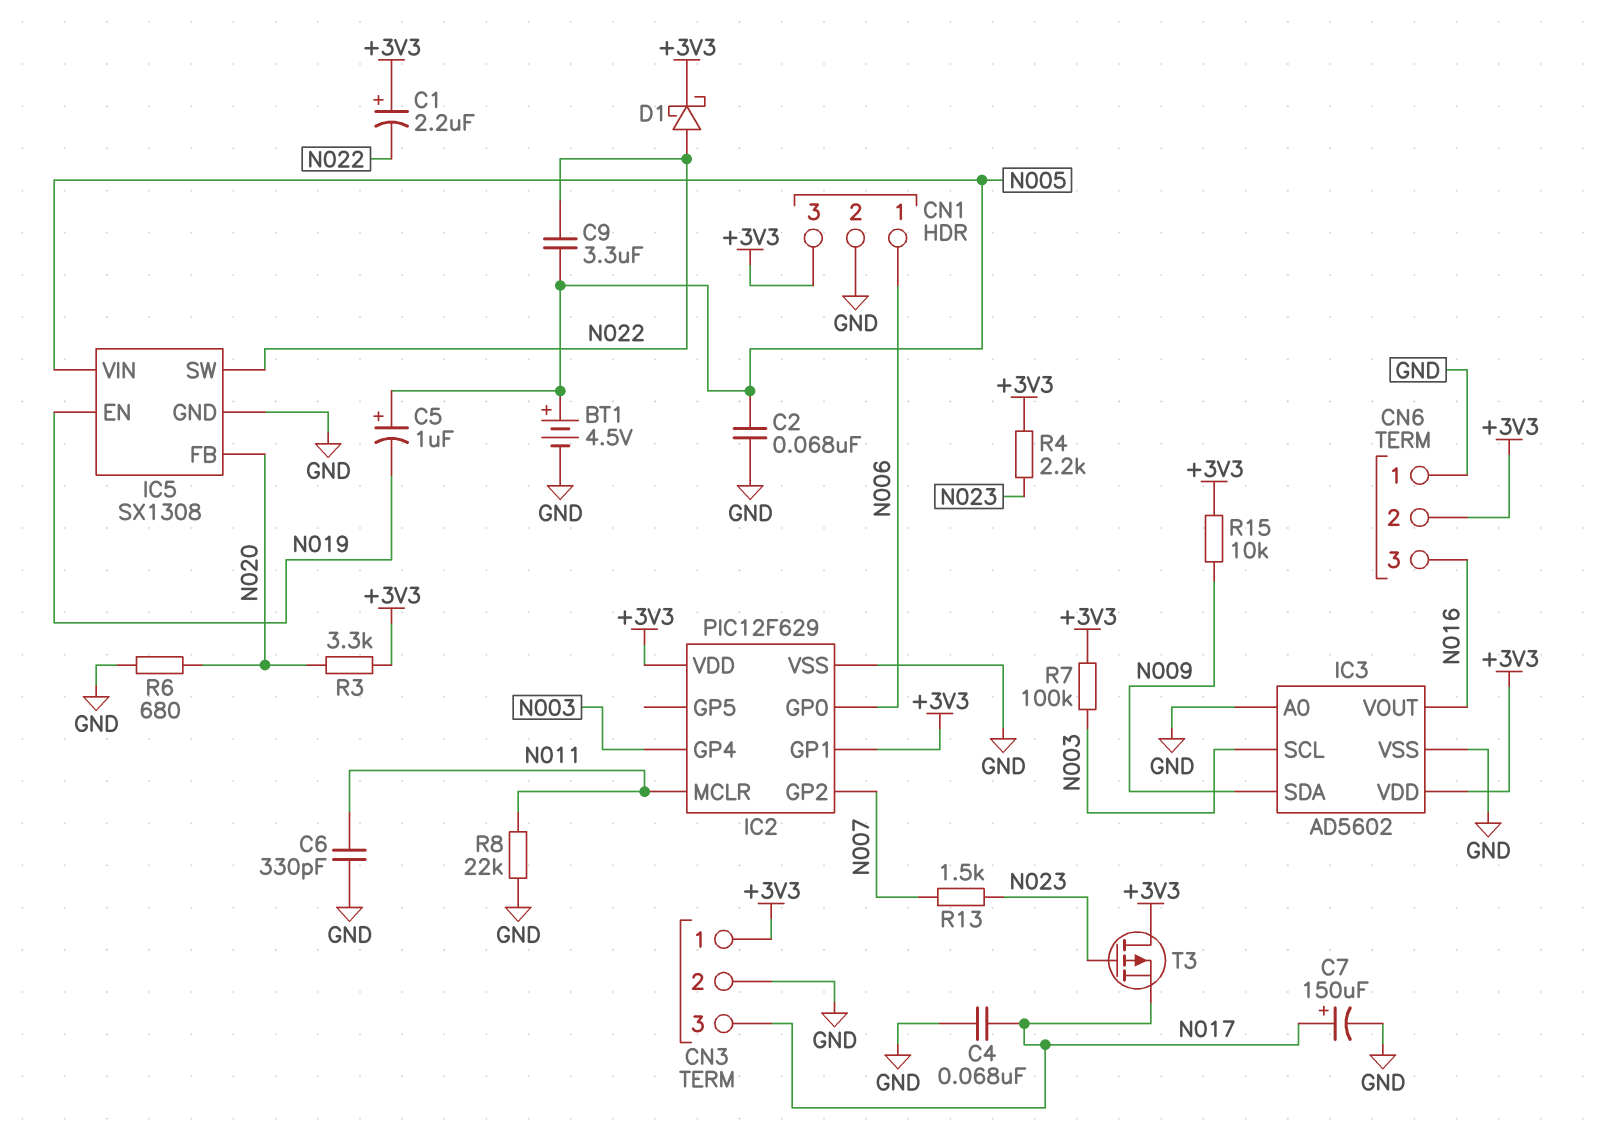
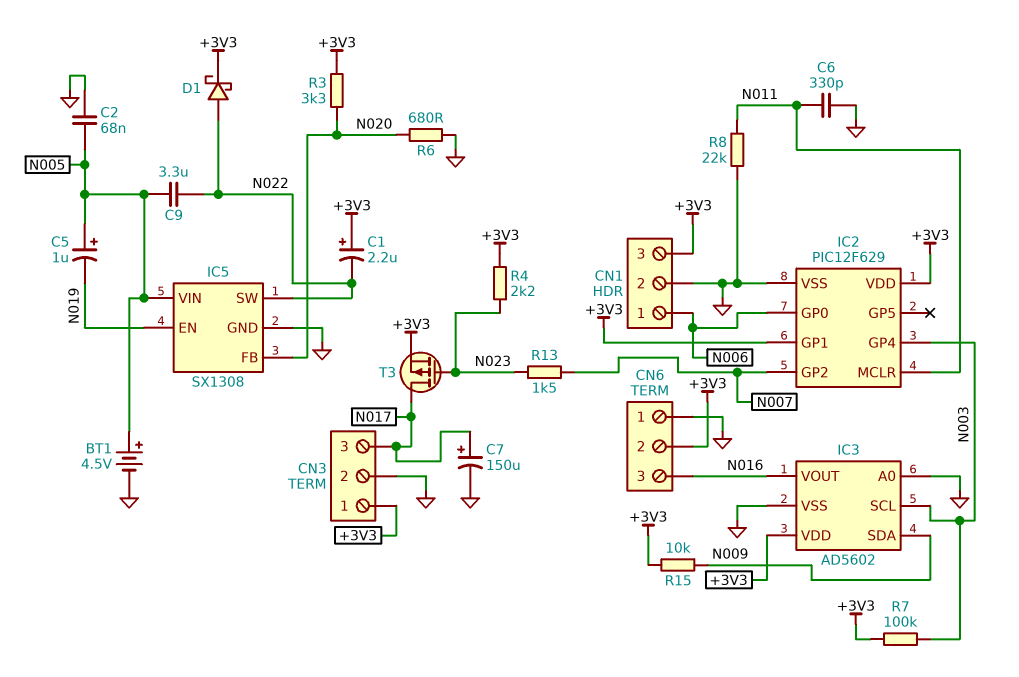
C4: 68nF (GND, N017) -> none
T3: PMOS (G N023, D +3V3, S N017) -> PMOS (G N023, D N017, S +3V3)

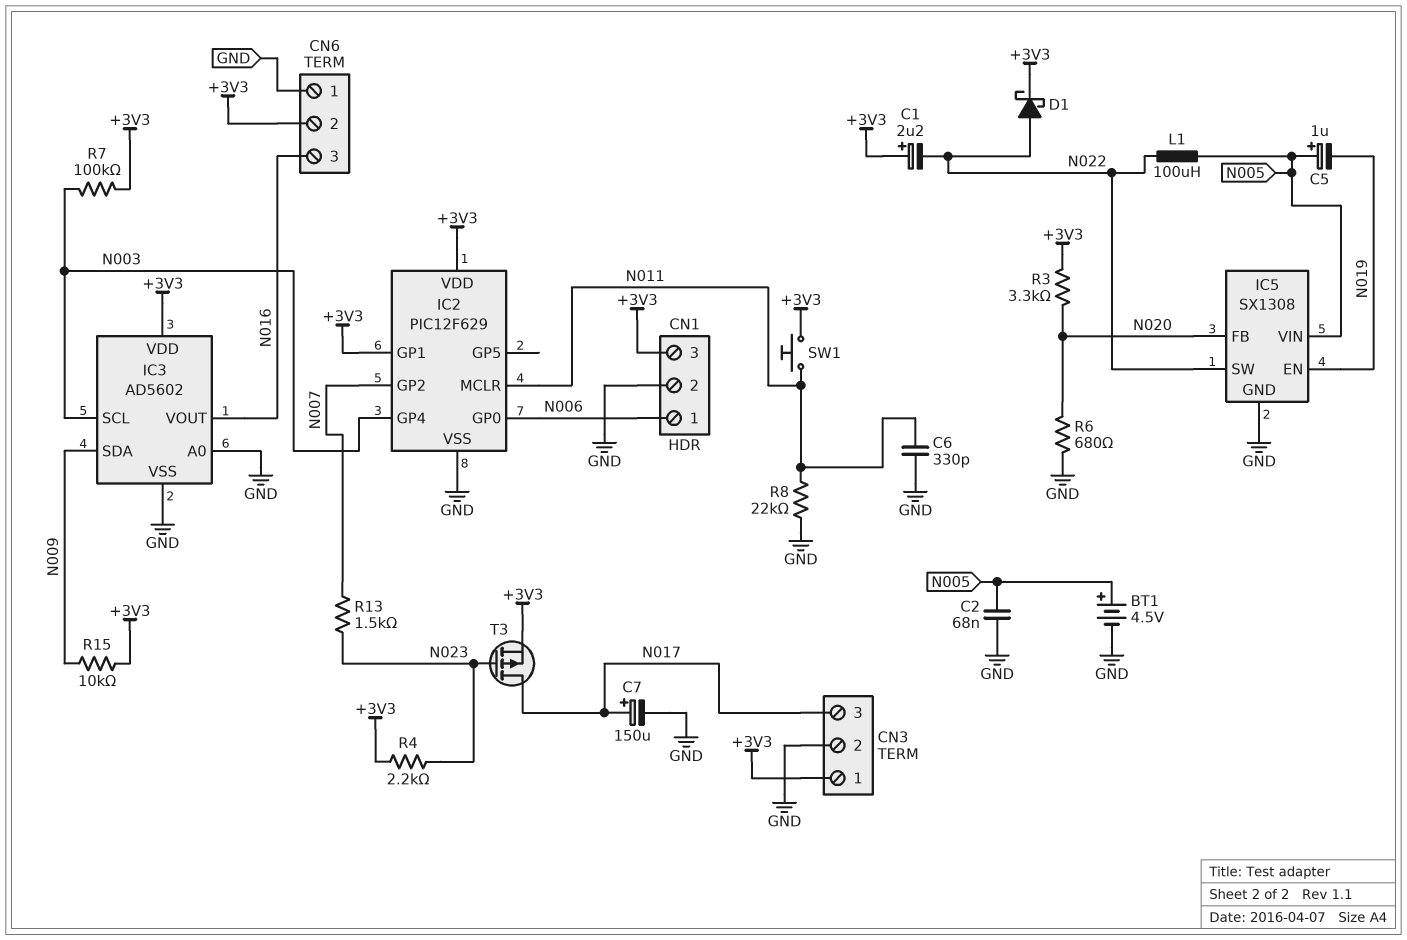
C9: 3.3uF (N005, N022) -> none
L1: none -> 100uH (N005, N022)
SW1: none -> button (+3V3, N011)

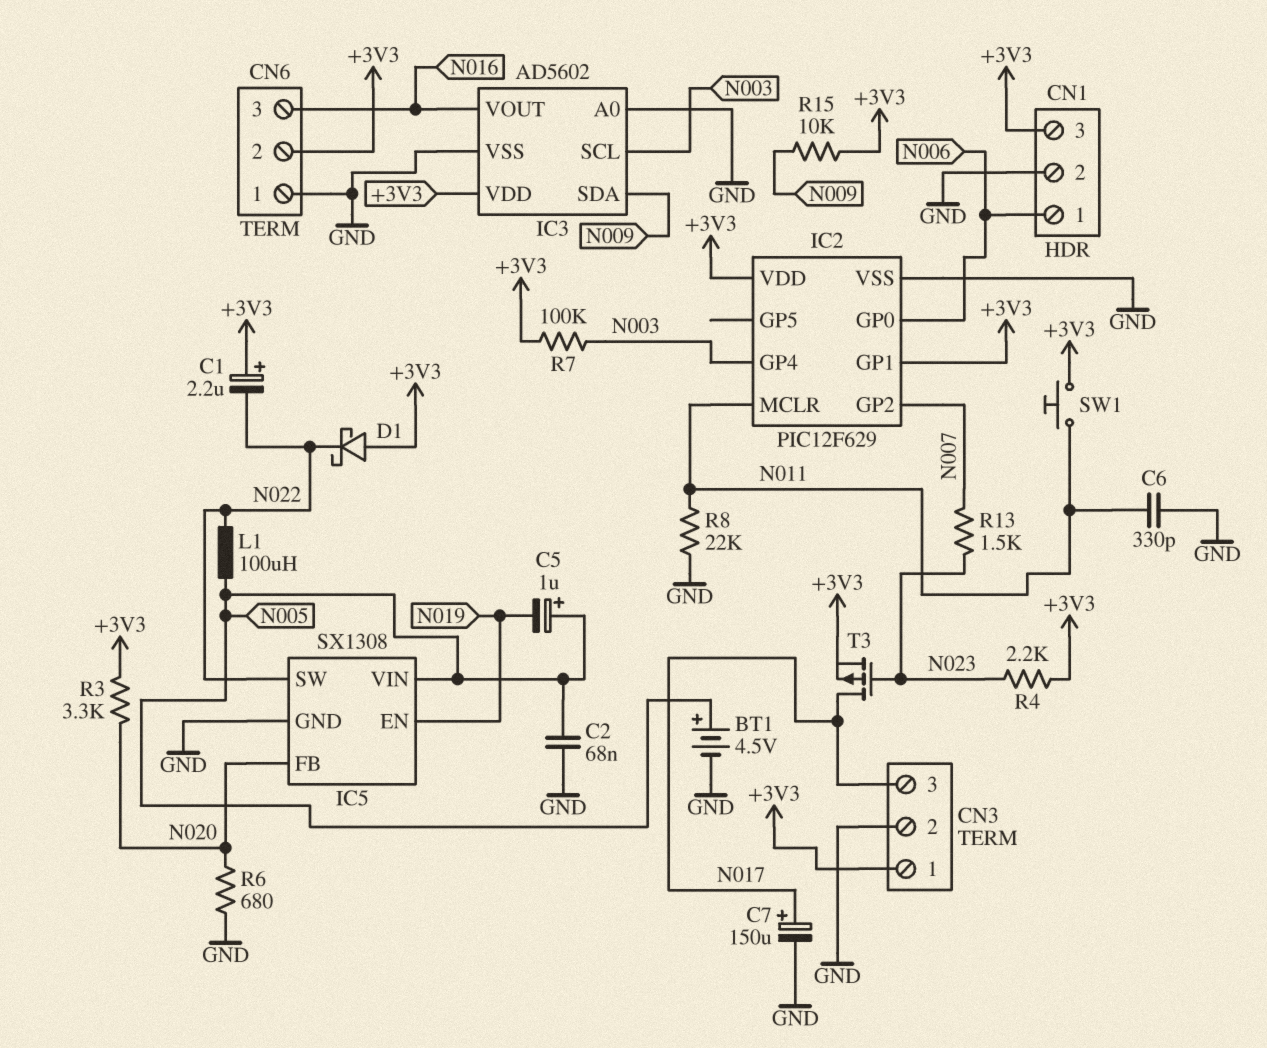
D1: schottky (A N022, K +3V3) -> schottky (A +3V3, K N022)

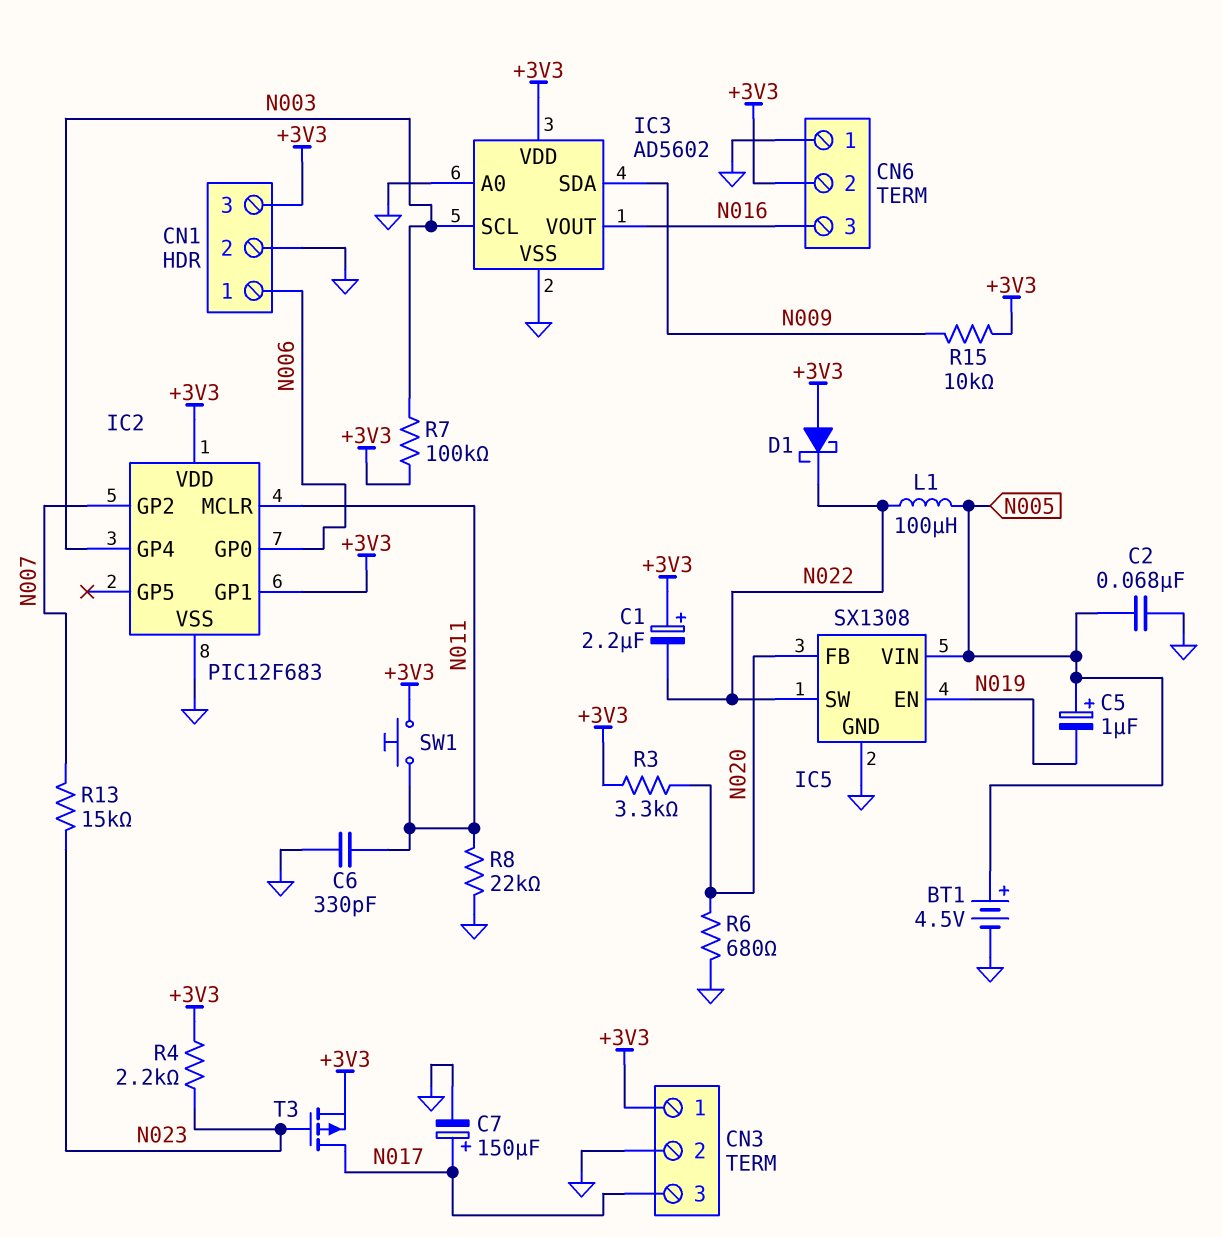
IC2: PIC12F629 -> PIC12F683
R13: 1.5k (N007, N023) -> 15k (N007, N023)

